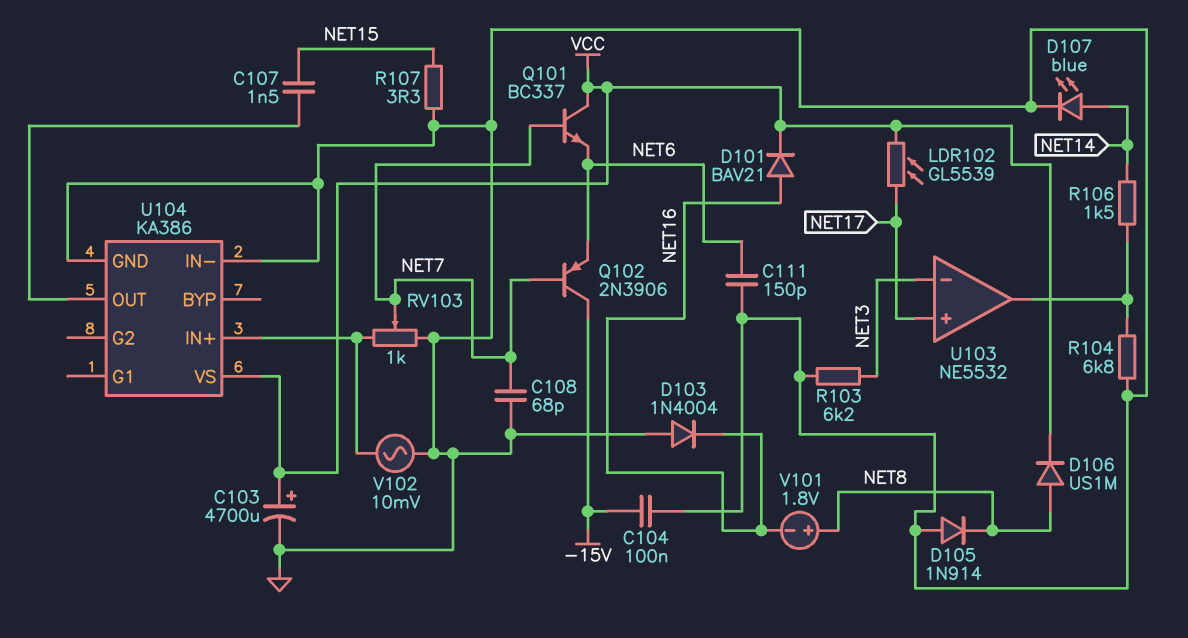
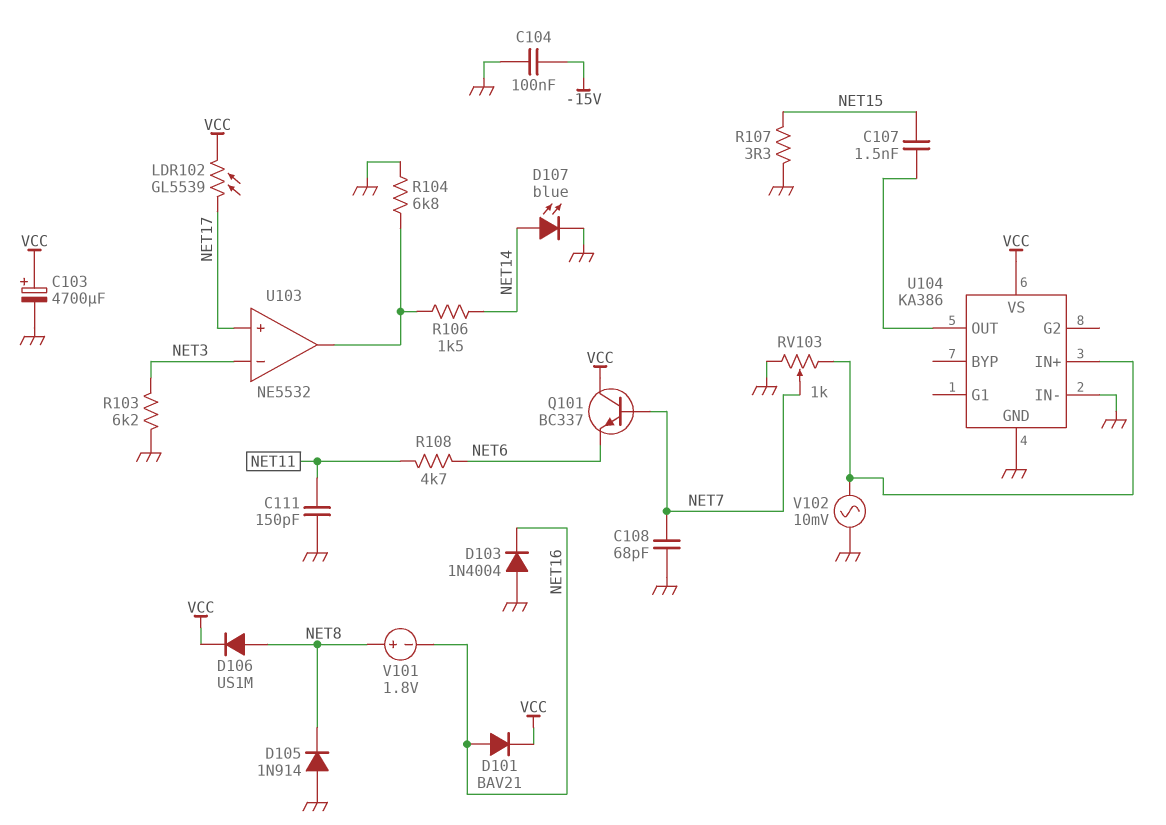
C111: 150pF (GND, NET6) -> 150pF (GND, NET11)
Q102: PNP 2N3906 (B NET7, C -15V, E NET6) -> none
R108: none -> 4.7k (NET6, NET11)

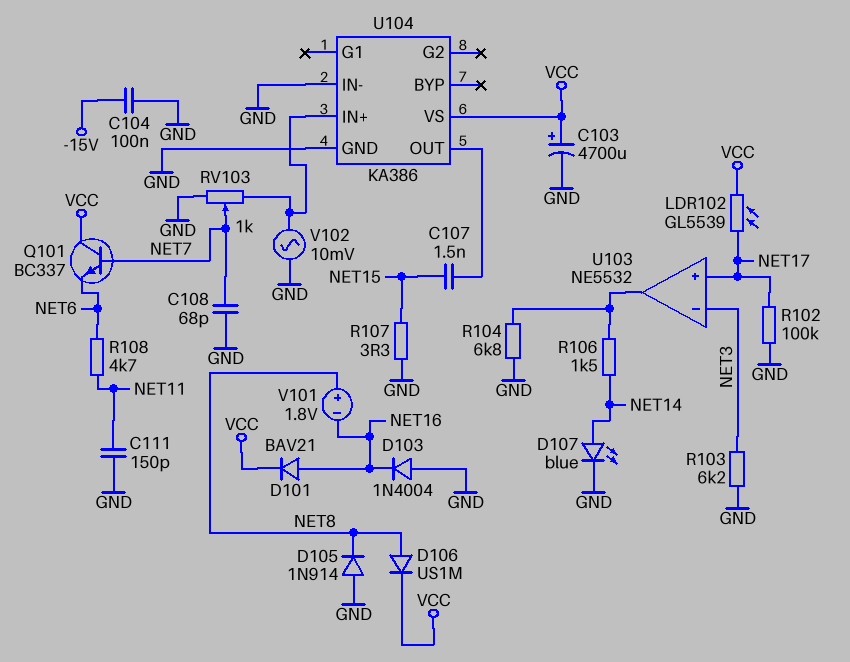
R102: none -> 100k (GND, NET17)

